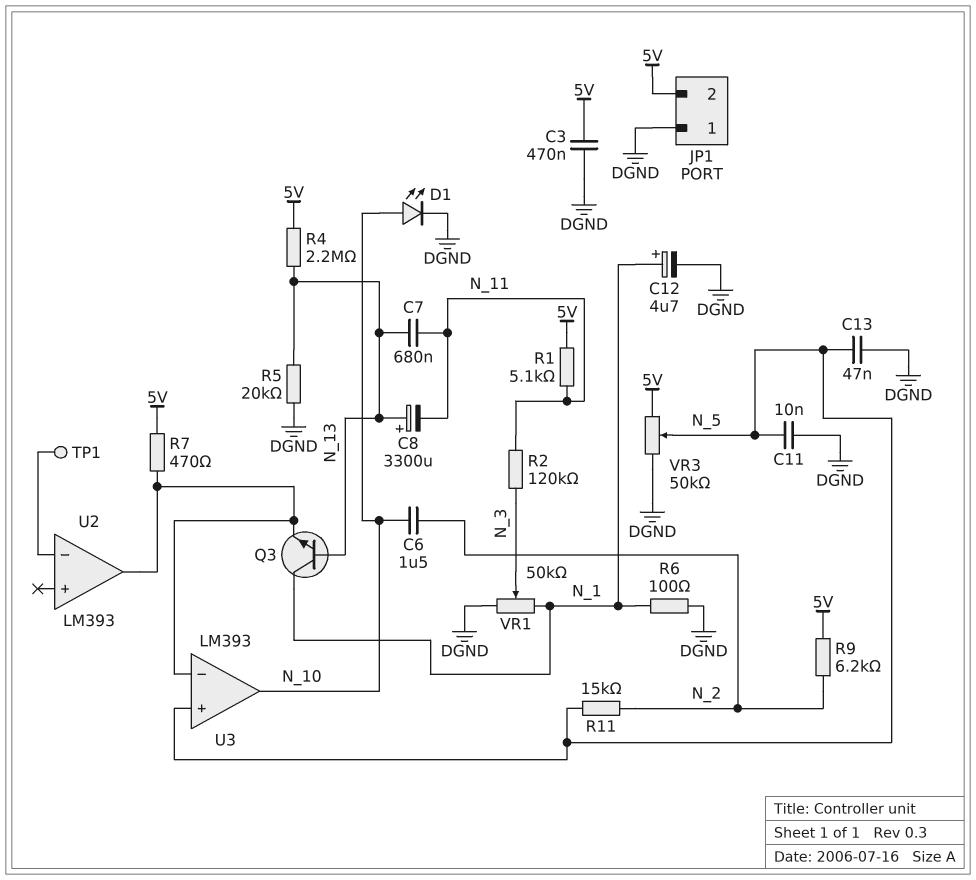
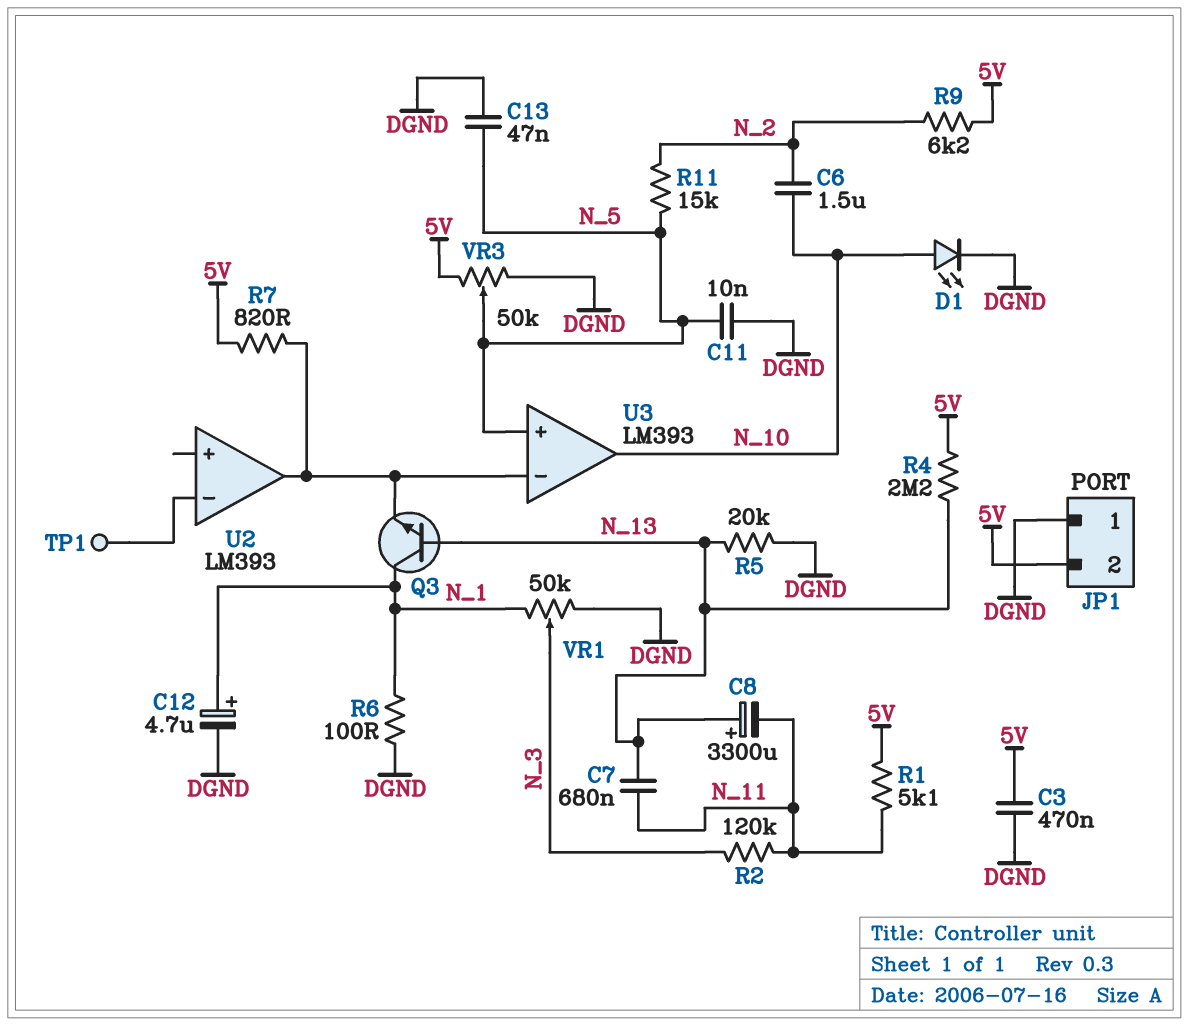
R7: 470 (5V, U2/out) -> 820 (5V, U2/out)

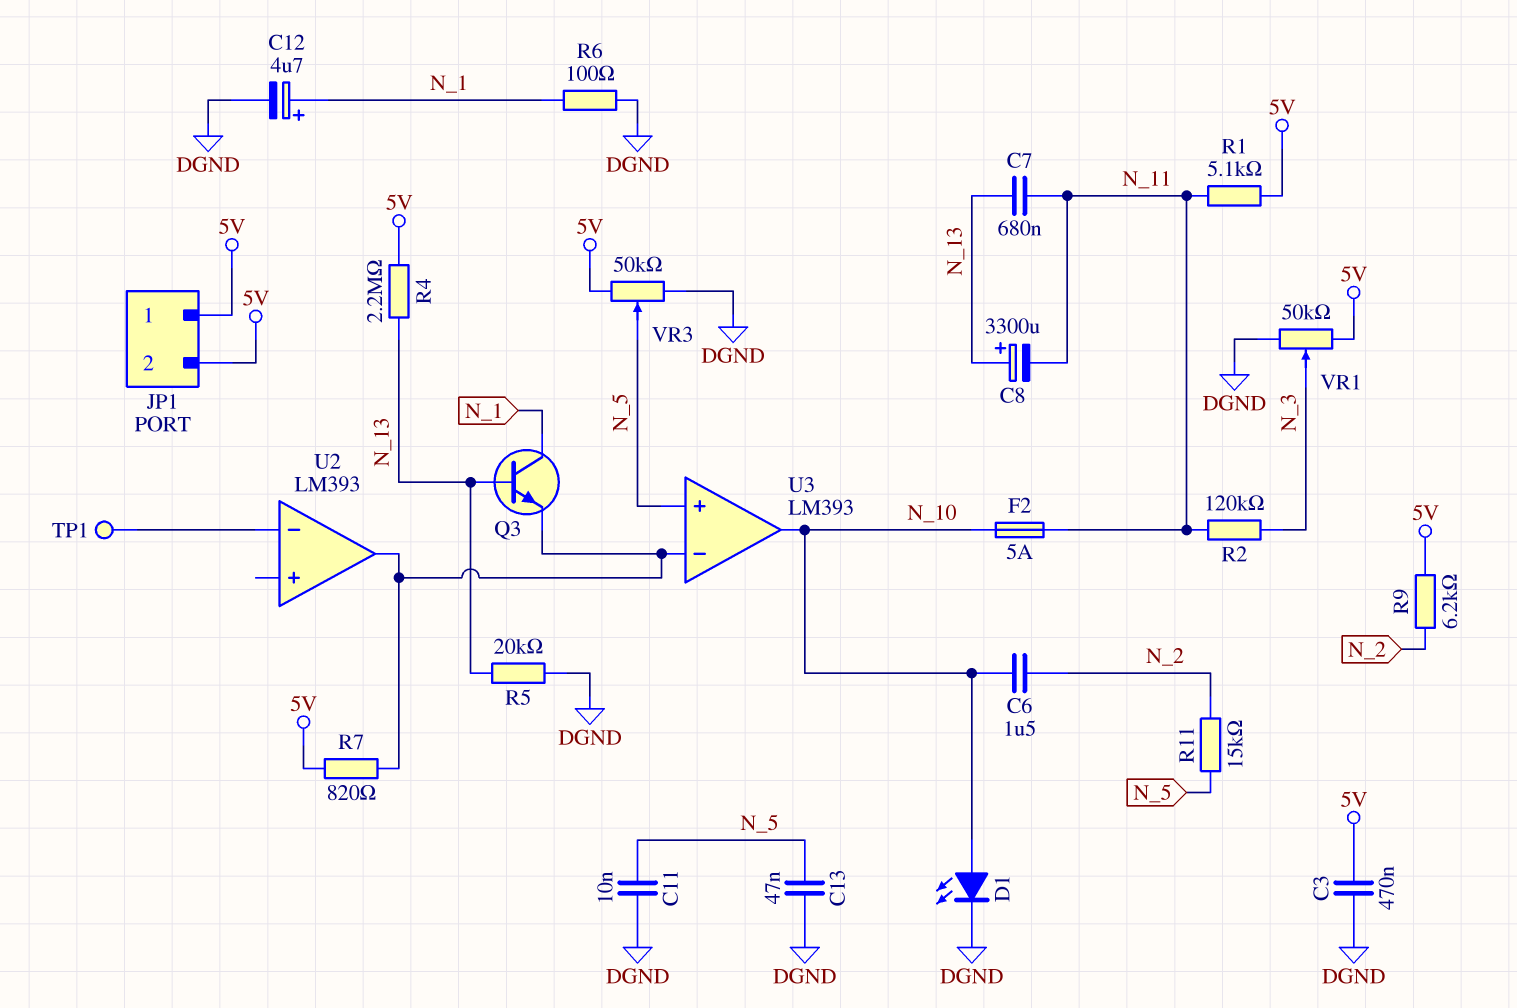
F2: none -> 5A (N_10, N_11)
JP1 pin 1: DGND -> 5V
VR1: 50k (DGND, N_1, wiper N_3) -> 50k (5V, DGND, wiper N_3)

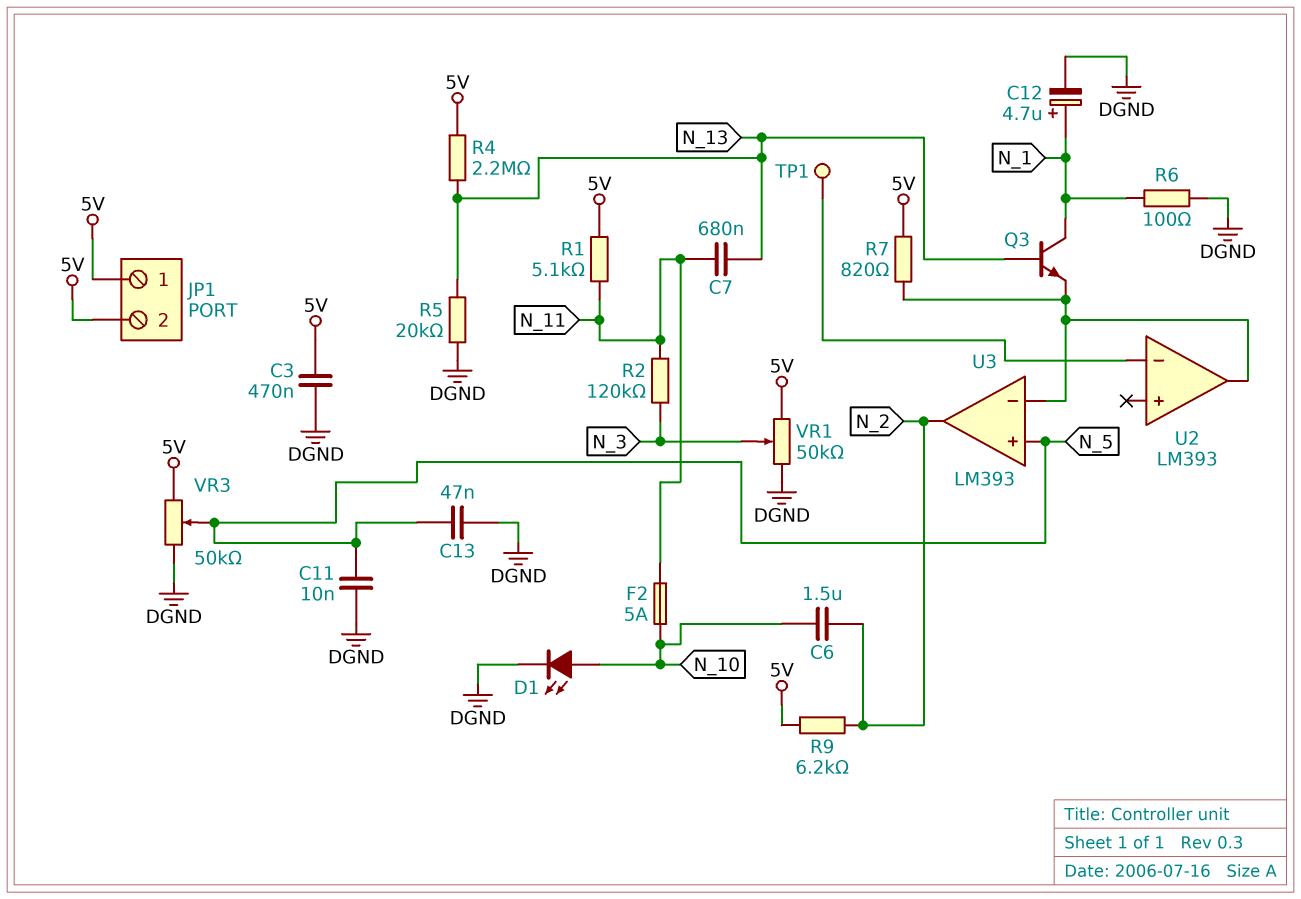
C8: 3300uF (plus N_13, minus N_11) -> none
R11: 15k (N_2, N_5) -> none
U3 pin out: N_10 -> N_2

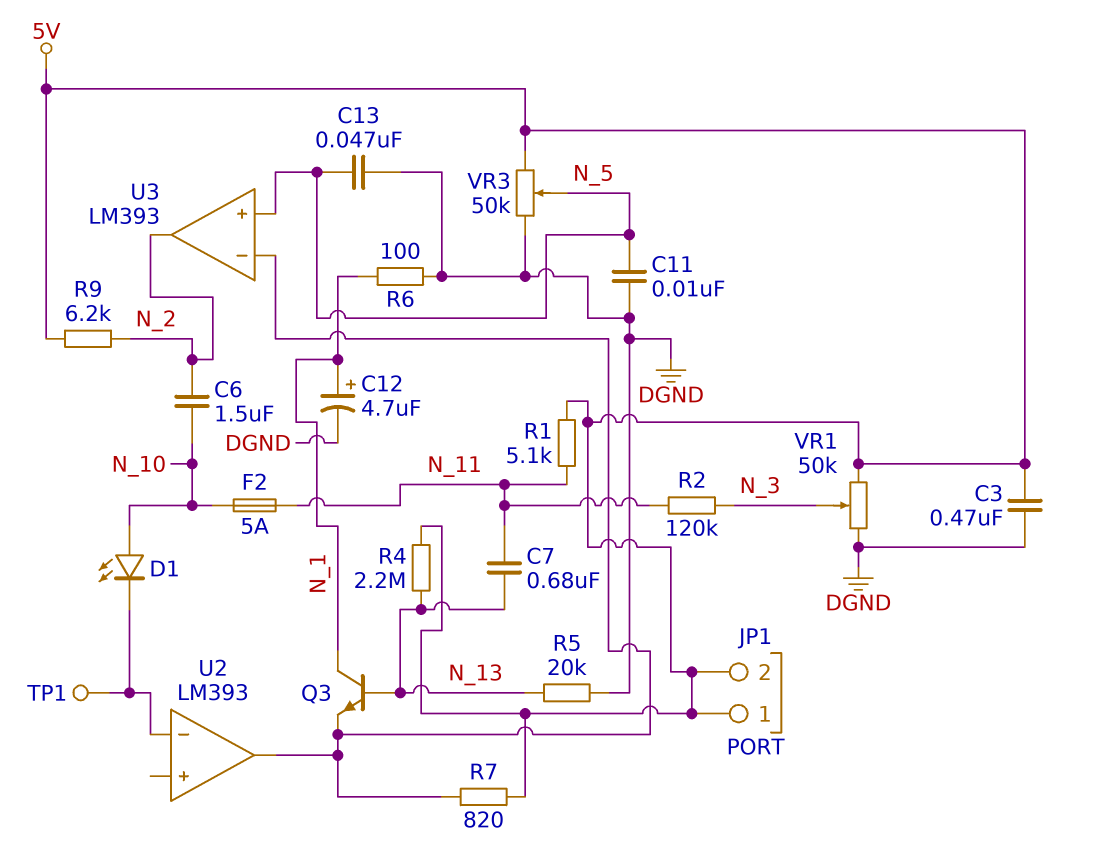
D1: LED (A N_10, K DGND) -> LED (A N_10, K U2/in-)

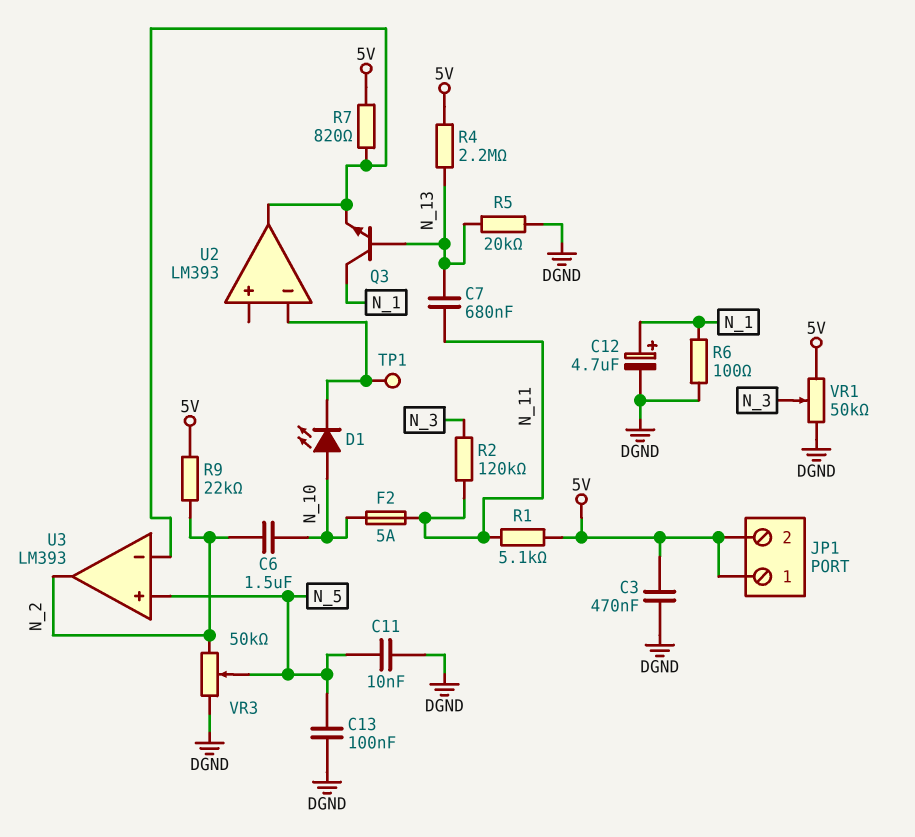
C13: 47nF (DGND, N_5) -> 100nF (DGND, N_5)
R9: 6.2k (5V, N_2) -> 22k (5V, N_2)
VR3: 50k (5V, DGND, wiper N_5) -> 50k (DGND, N_2, wiper N_5)

